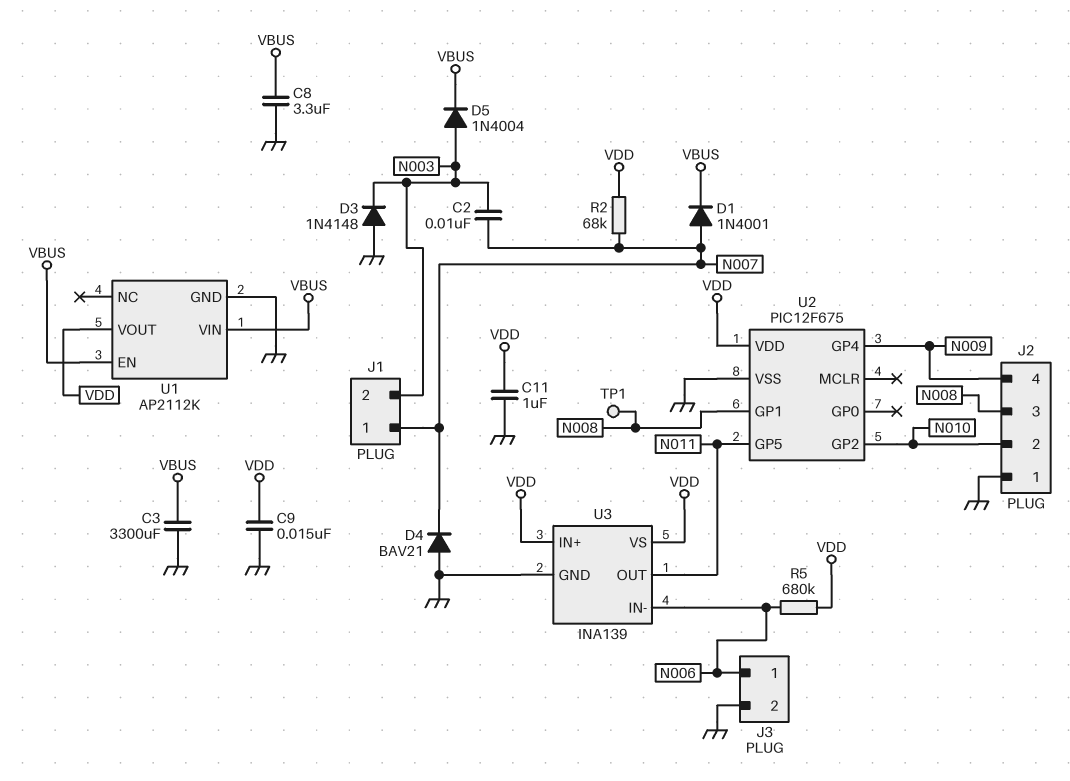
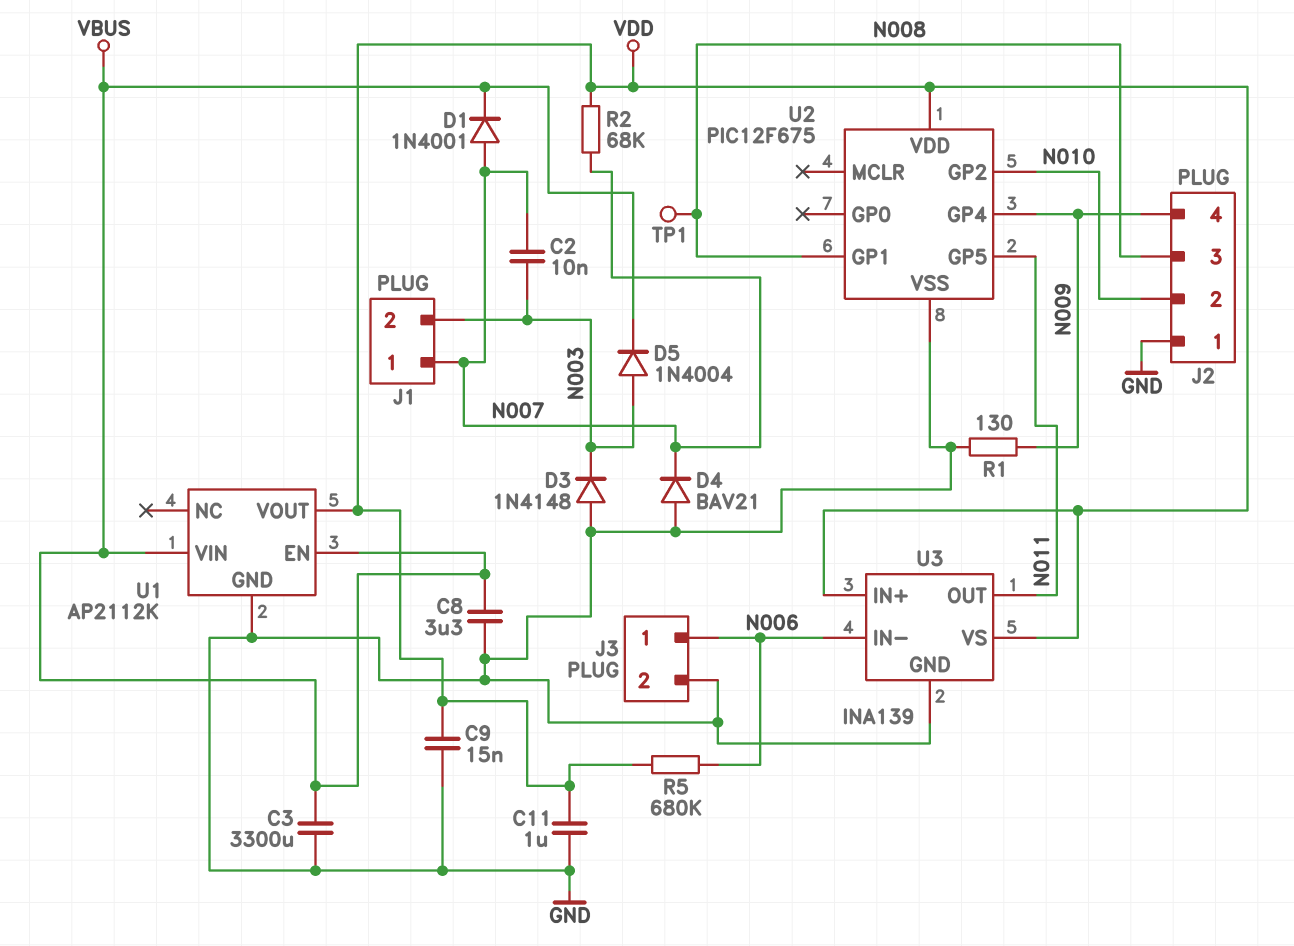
R1: none -> 130 (GND, N009)

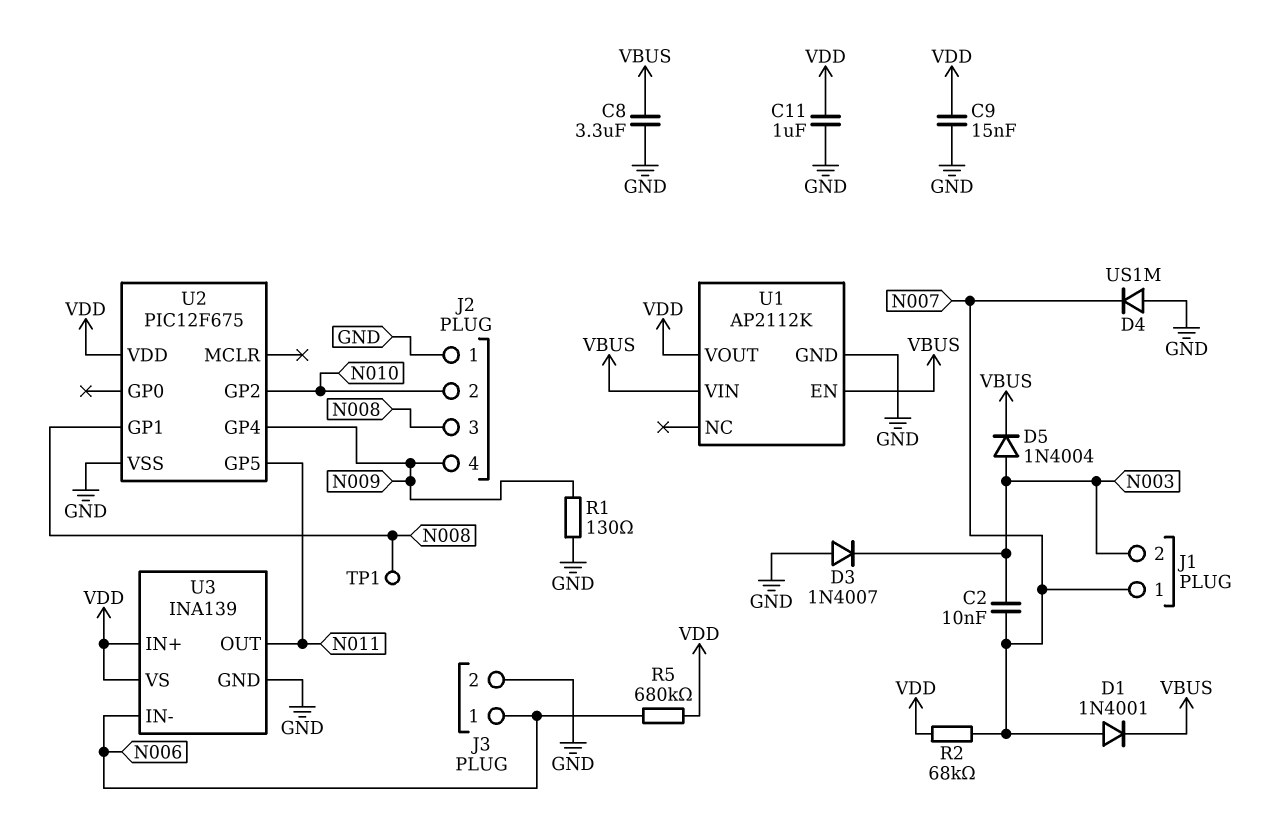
C3: 3300uF (GND, VBUS) -> none
D3: diode 1N4148 (A GND, K N003) -> diode 1N4007 (A GND, K N003)
D4: diode BAV21 (A GND, K N007) -> diode US1M (A GND, K N007)

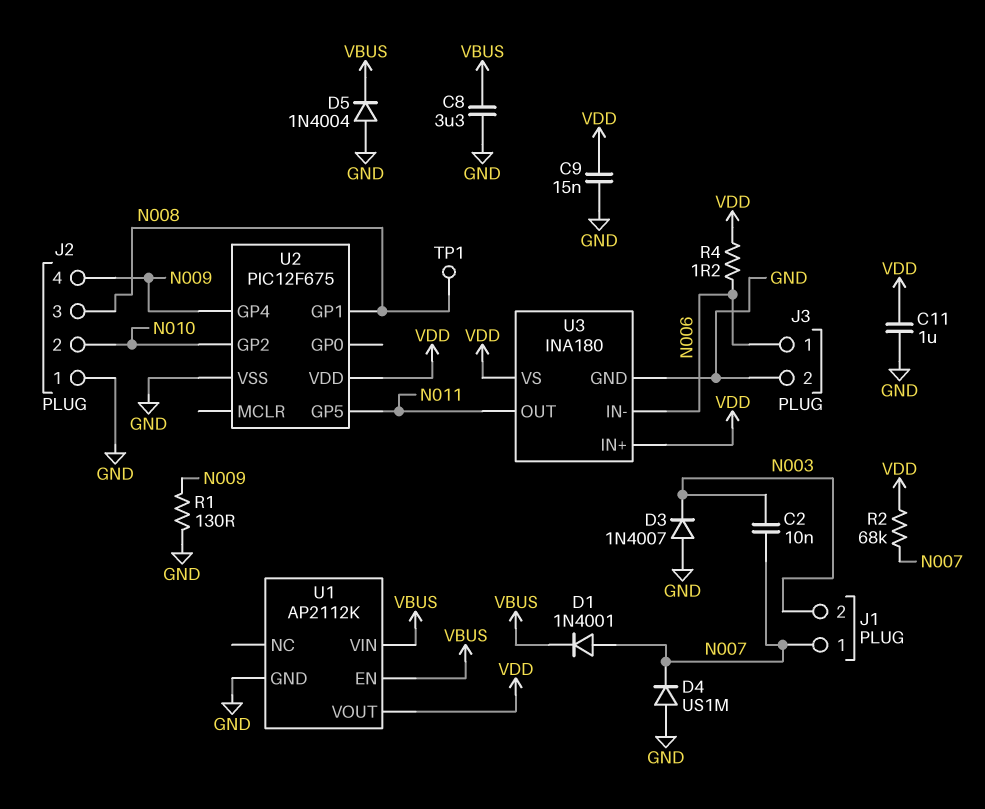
D5: diode 1N4004 (A N003, K VBUS) -> diode 1N4004 (A GND, K VBUS)
R4: none -> 1.2 (N006, VDD)
R5: 680k (N006, VDD) -> none
U3: INA139 -> INA180

